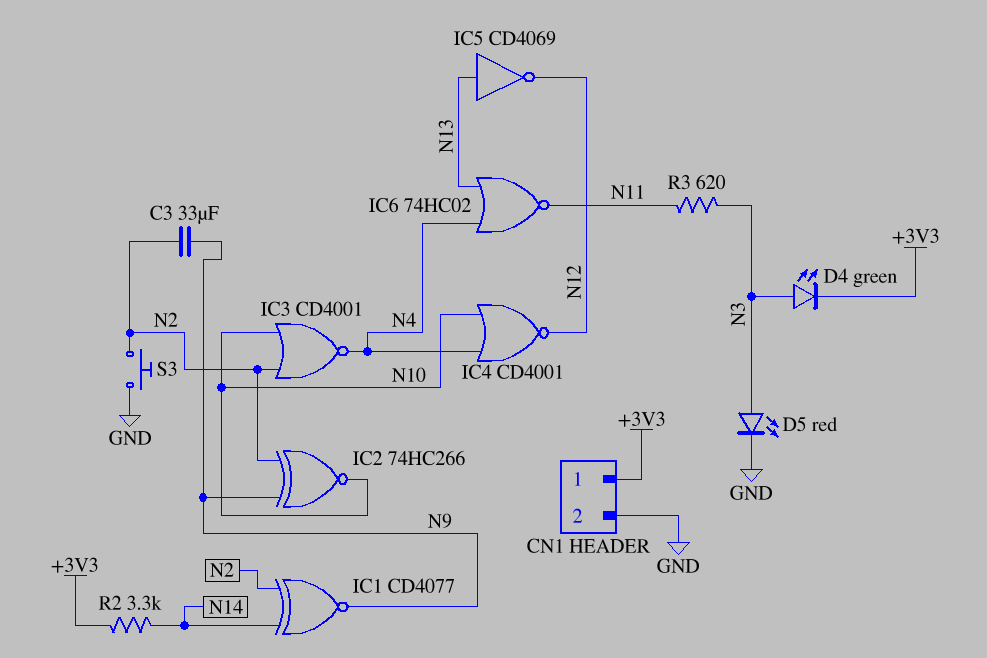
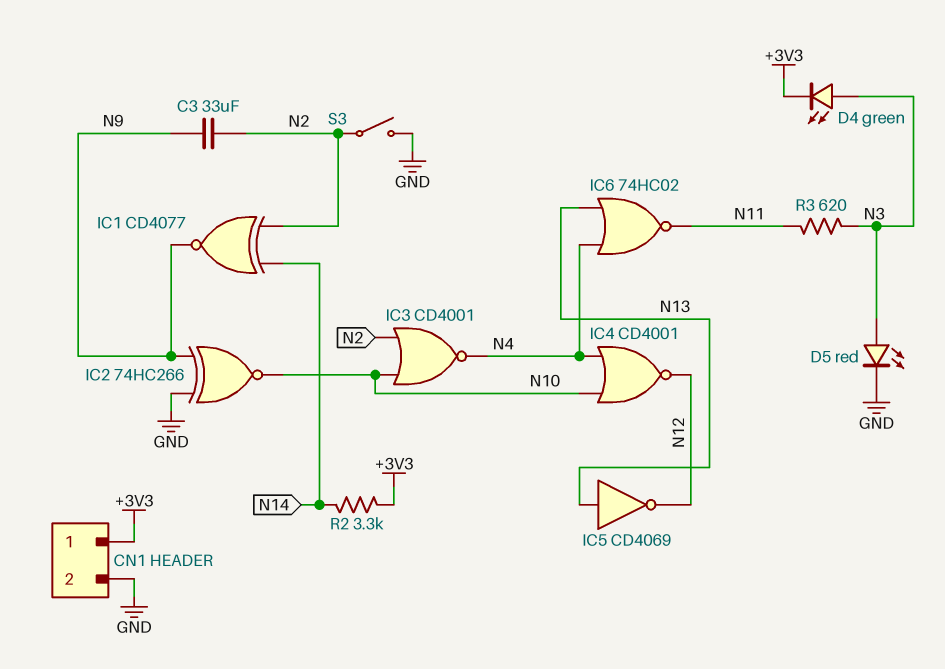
IC2: XNOR 74HC266 (in N2, in N9, out N10) -> XNOR 74HC266 (in GND, in N9, out N10)
S3: button (GND, N2) -> switch (GND, N2)

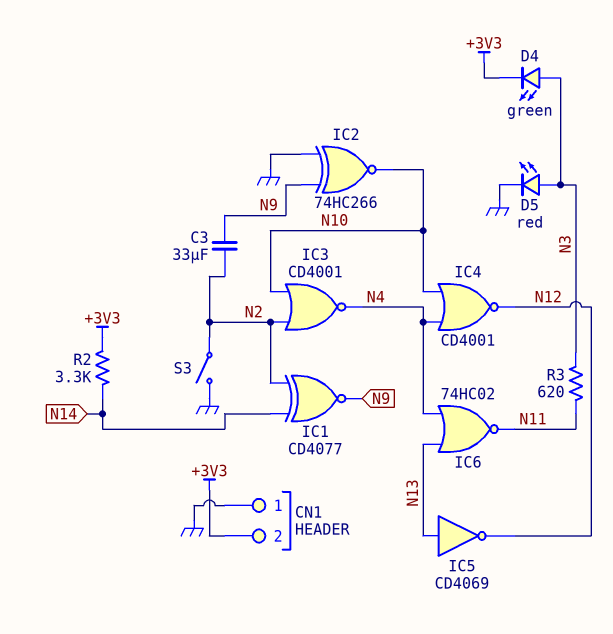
CN1 pin 1: +3V3 -> GND
CN1 pin 2: GND -> +3V3

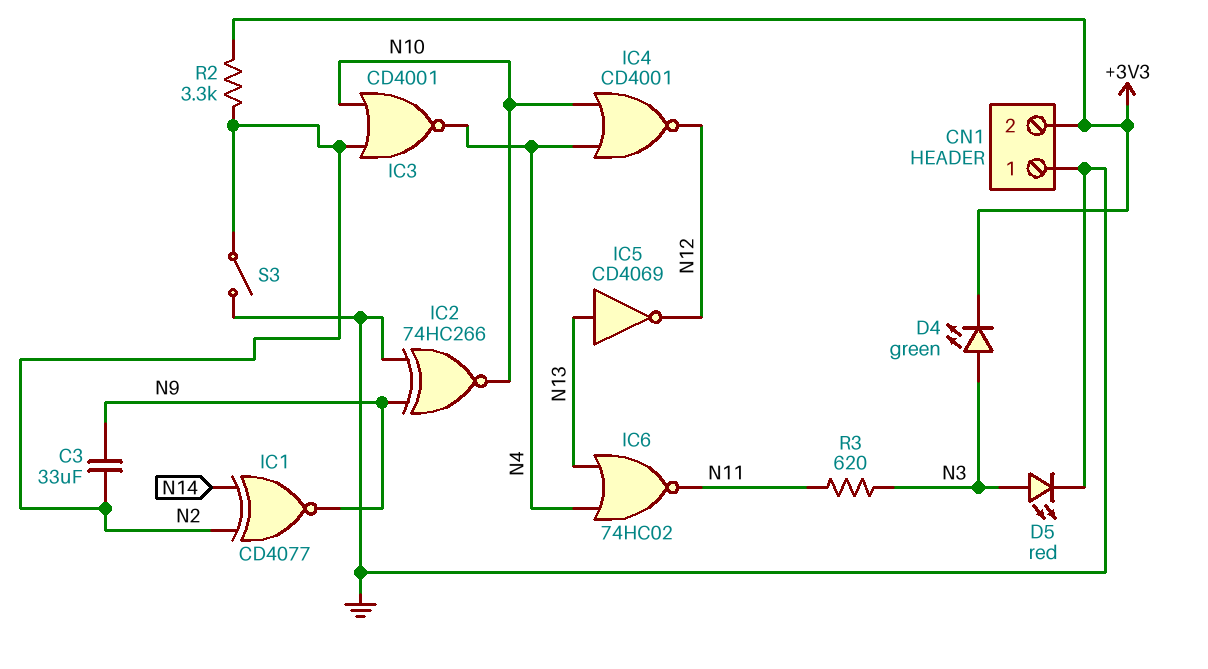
R2: 3.3k (+3V3, N14) -> 3.3k (+3V3, N2)

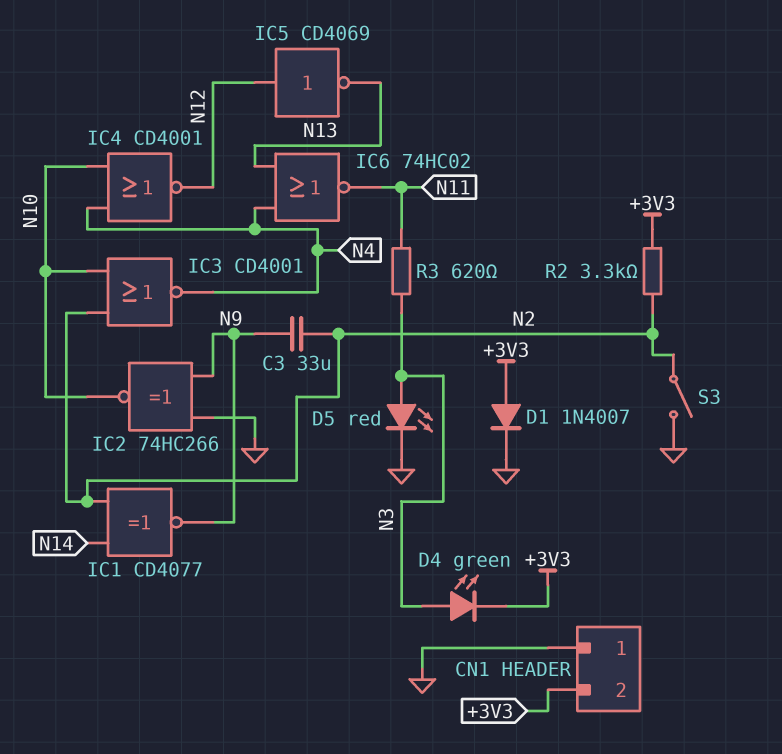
D1: none -> diode 1N4007 (A +3V3, K GND)
IC5: NOT CD4069 (in N13, out N12) -> NOT CD4069 (in N12, out N13)

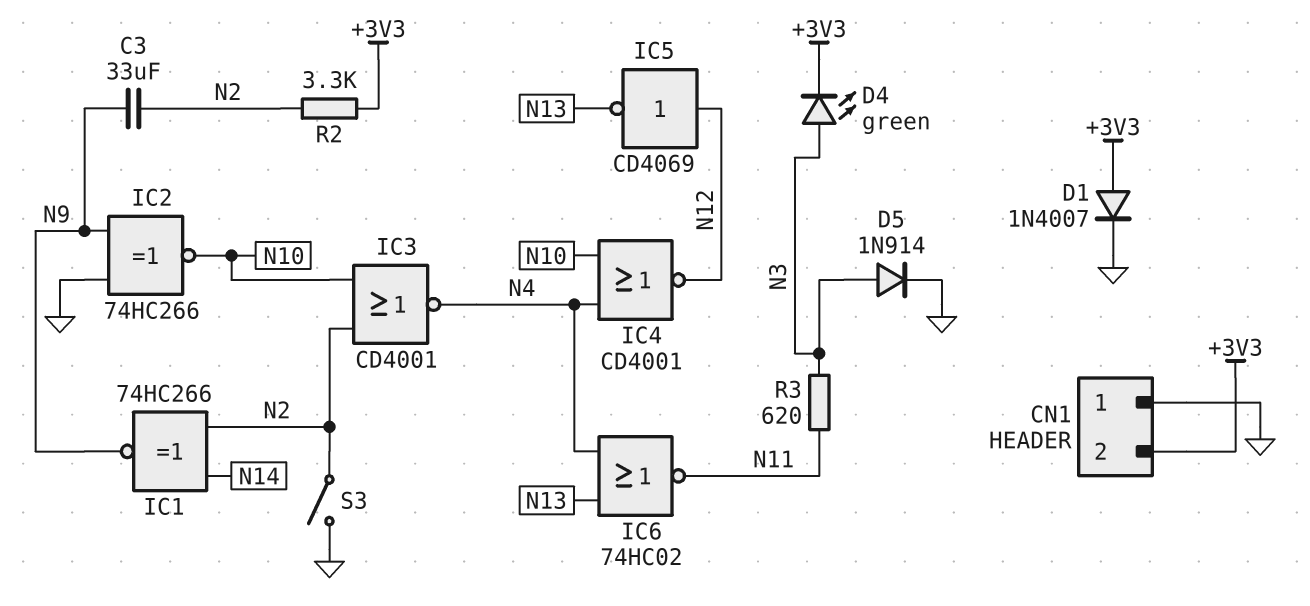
D5: LED red (A N3, K GND) -> diode 1N914 (A N3, K GND)
IC1: XNOR CD4077 (in N2, in N14, out N9) -> XNOR 74HC266 (in N2, in N14, out N9)

